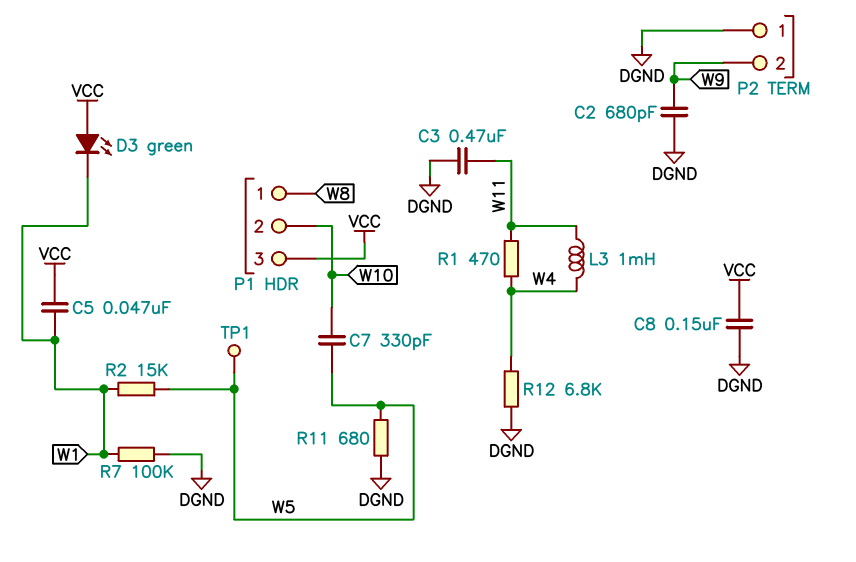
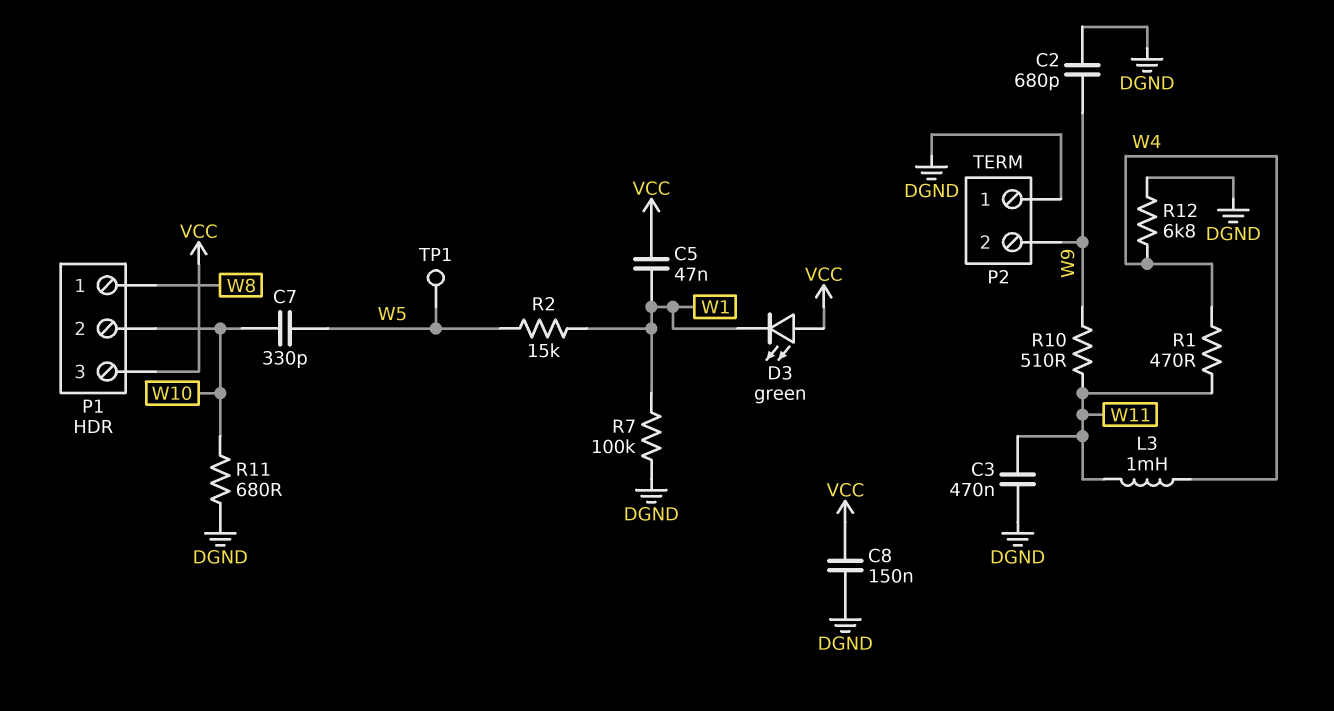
R10: none -> 510 (W9, W11)
R11: 680 (DGND, W5) -> 680 (DGND, W10)

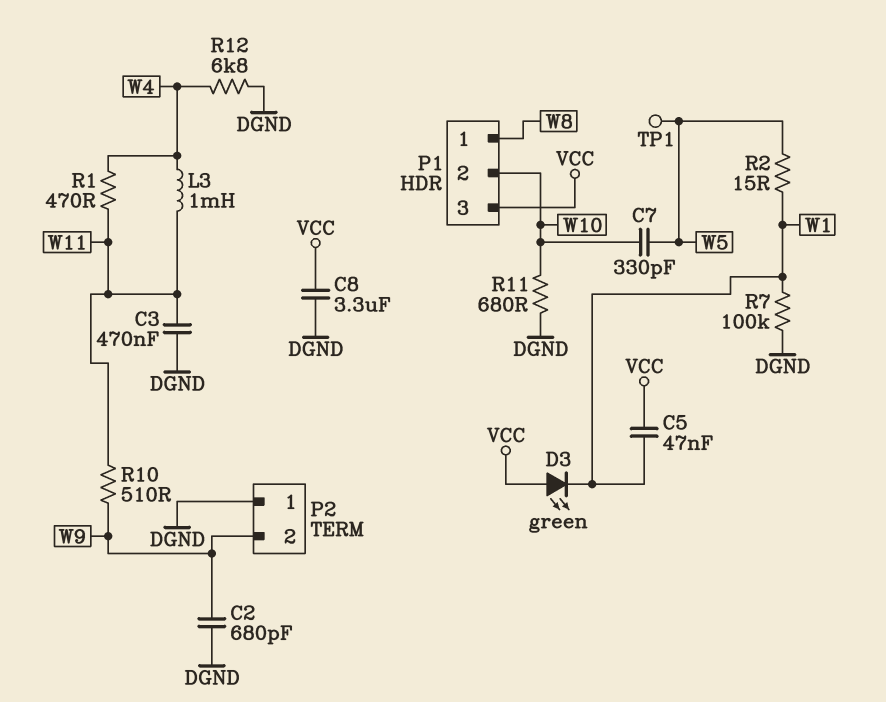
C8: 150nF (DGND, VCC) -> 3.3uF (DGND, VCC)
R2: 15k (W1, W5) -> 15 (W1, W5)

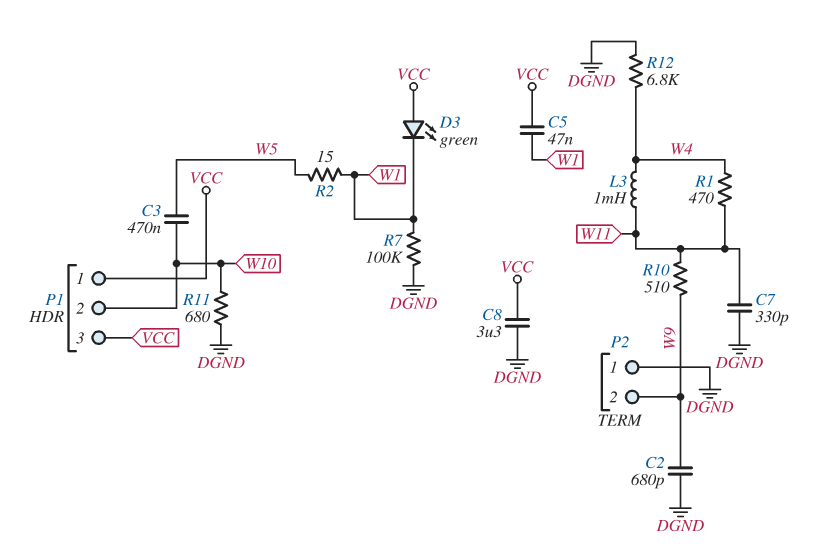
C3: 470nF (DGND, W11) -> 470nF (W5, W10)
C7: 330pF (W5, W10) -> 330pF (DGND, W11)
P1 pin 1: W8 -> VCC
TP1: test point (W5) -> none

